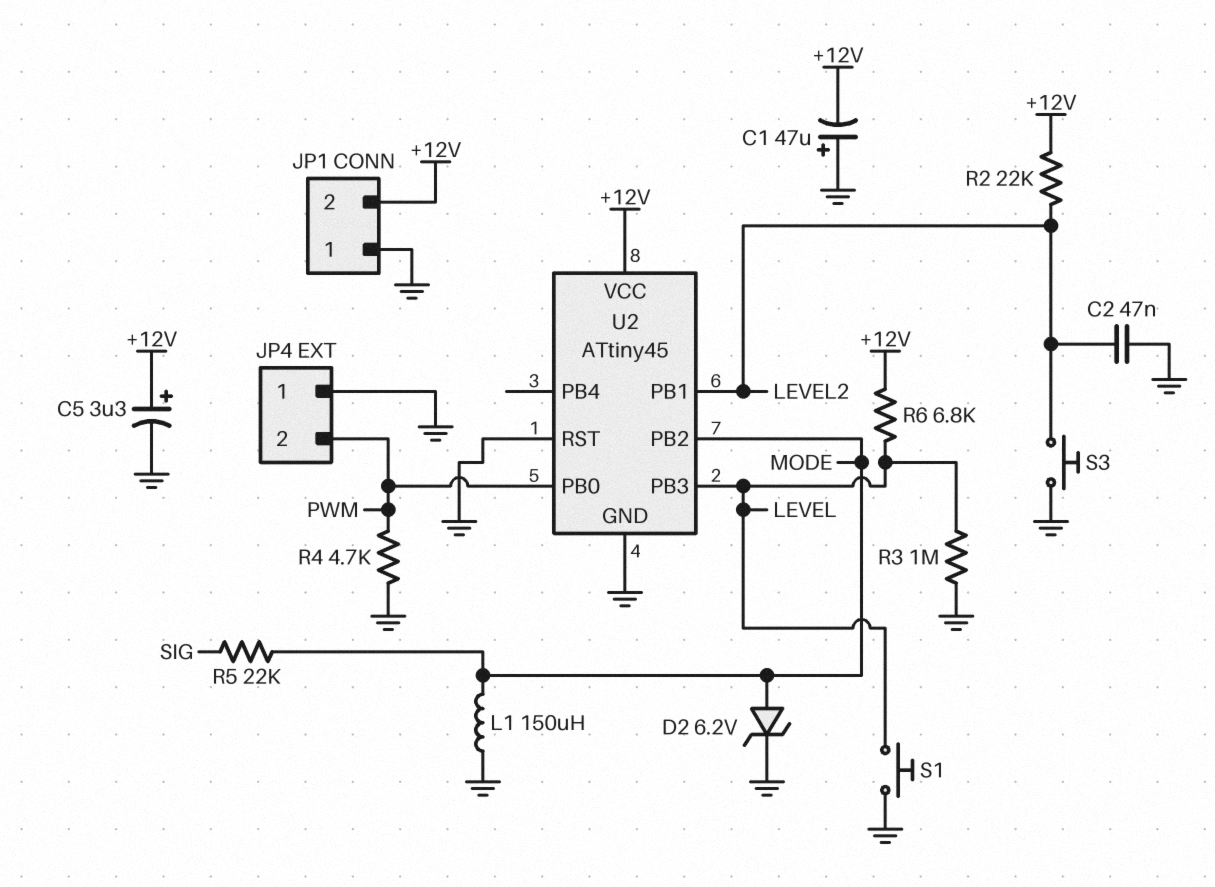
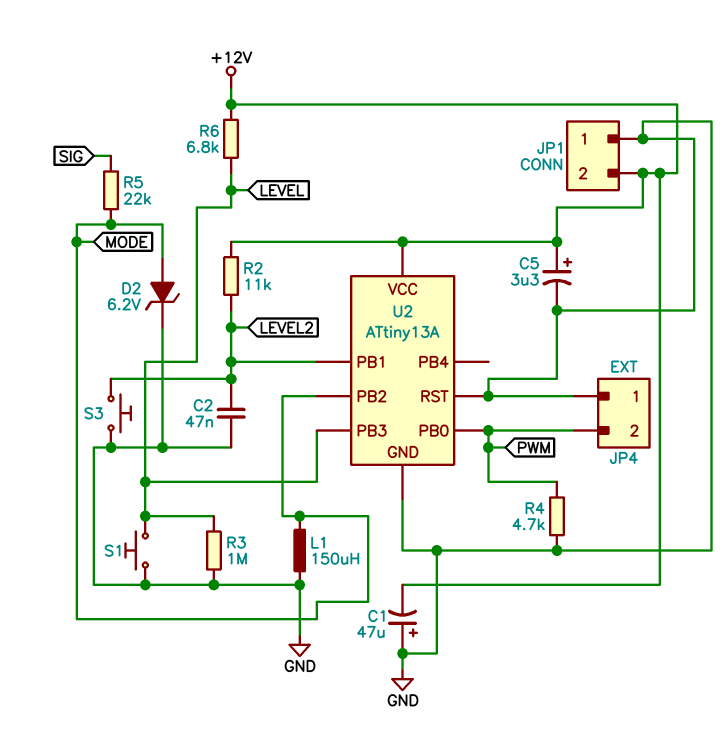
R2: 22k (+12V, LEVEL2) -> 11k (+12V, LEVEL2)
U2: ATtiny45 -> ATtiny13A

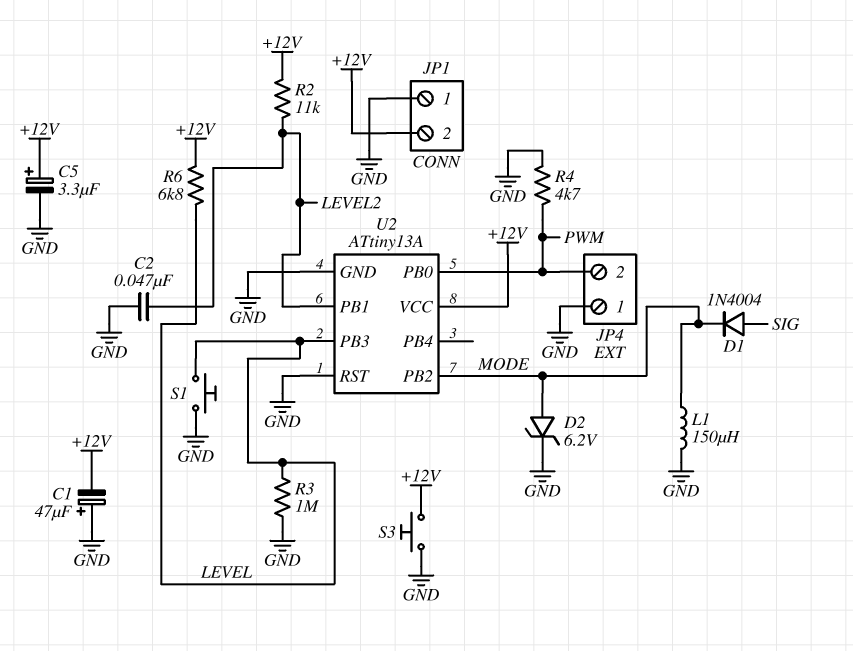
D1: none -> diode 1N4004 (A SIG, K MODE)
R5: 22k (MODE, SIG) -> none
S3: button (GND, LEVEL2) -> button (+12V, GND)

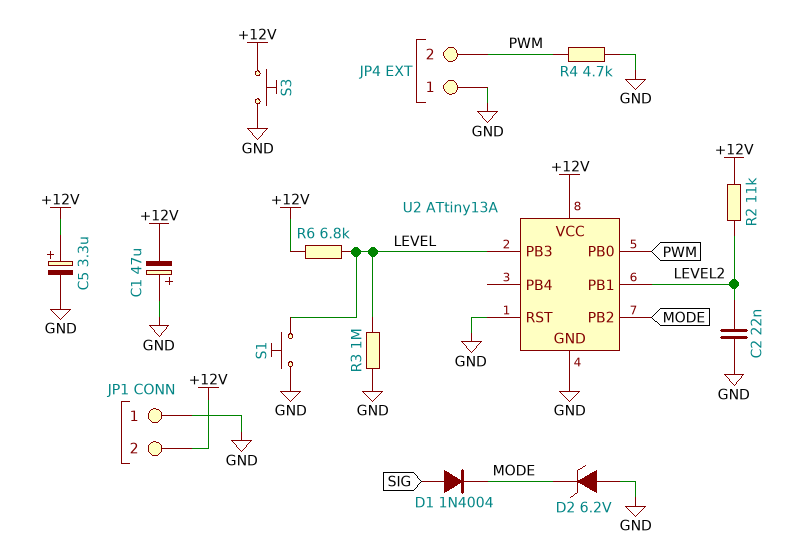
C2: 47nF (GND, LEVEL2) -> 22nF (GND, LEVEL2)
D2: zener 6.2V (A MODE, K GND) -> zener 6.2V (A GND, K MODE)
L1: 150uH (GND, MODE) -> none

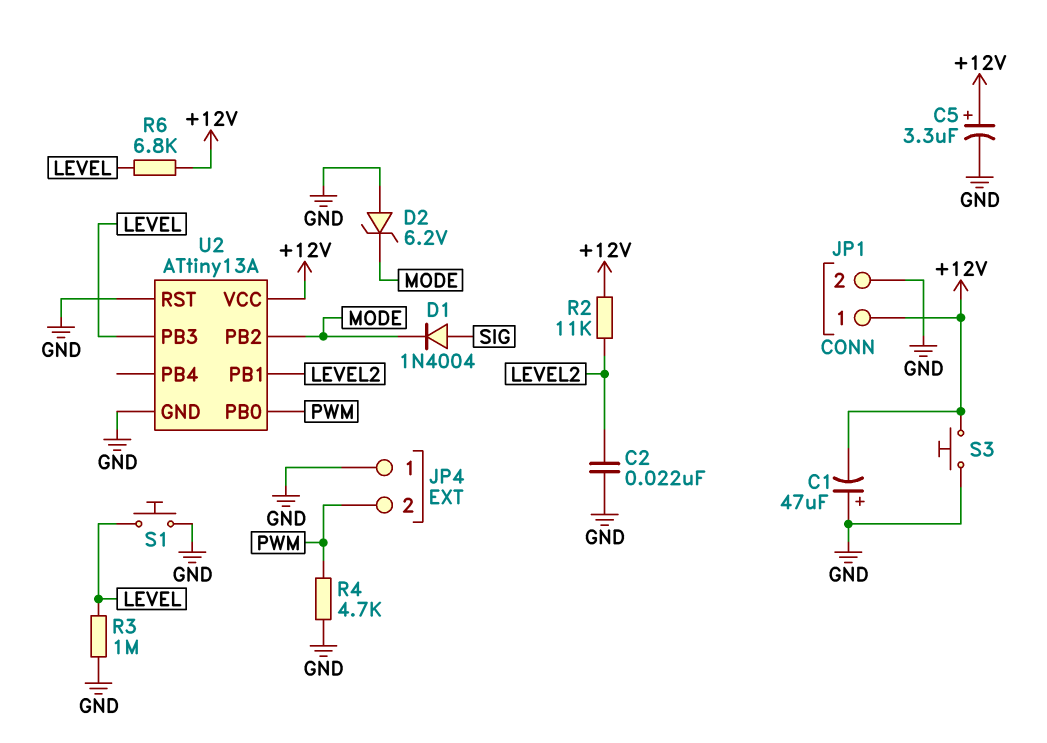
JP1 pin 1: GND -> +12V
JP1 pin 2: +12V -> GND

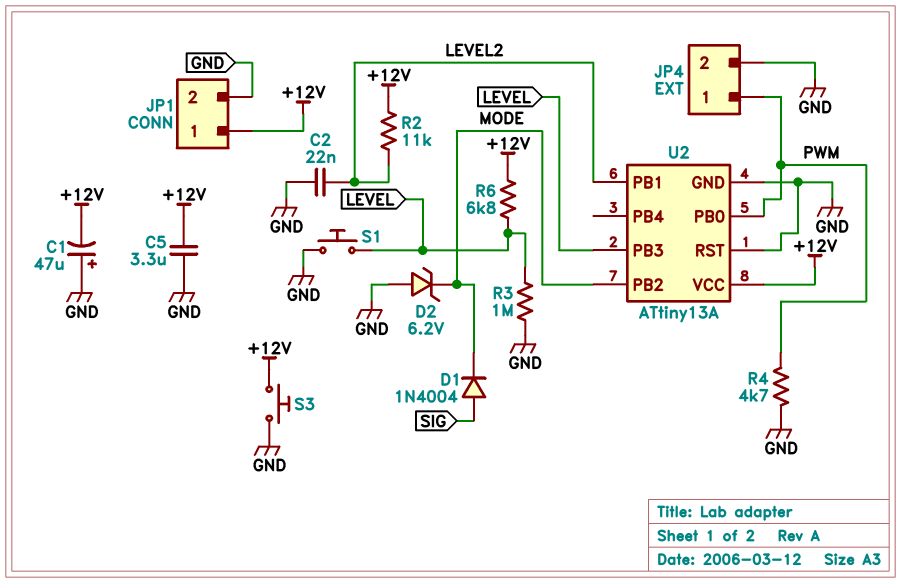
C5: 3.3uF (plus +12V, minus GND) -> 3.3uF (+12V, GND)
JP4 pin 1: GND -> PWM
JP4 pin 2: PWM -> GND

